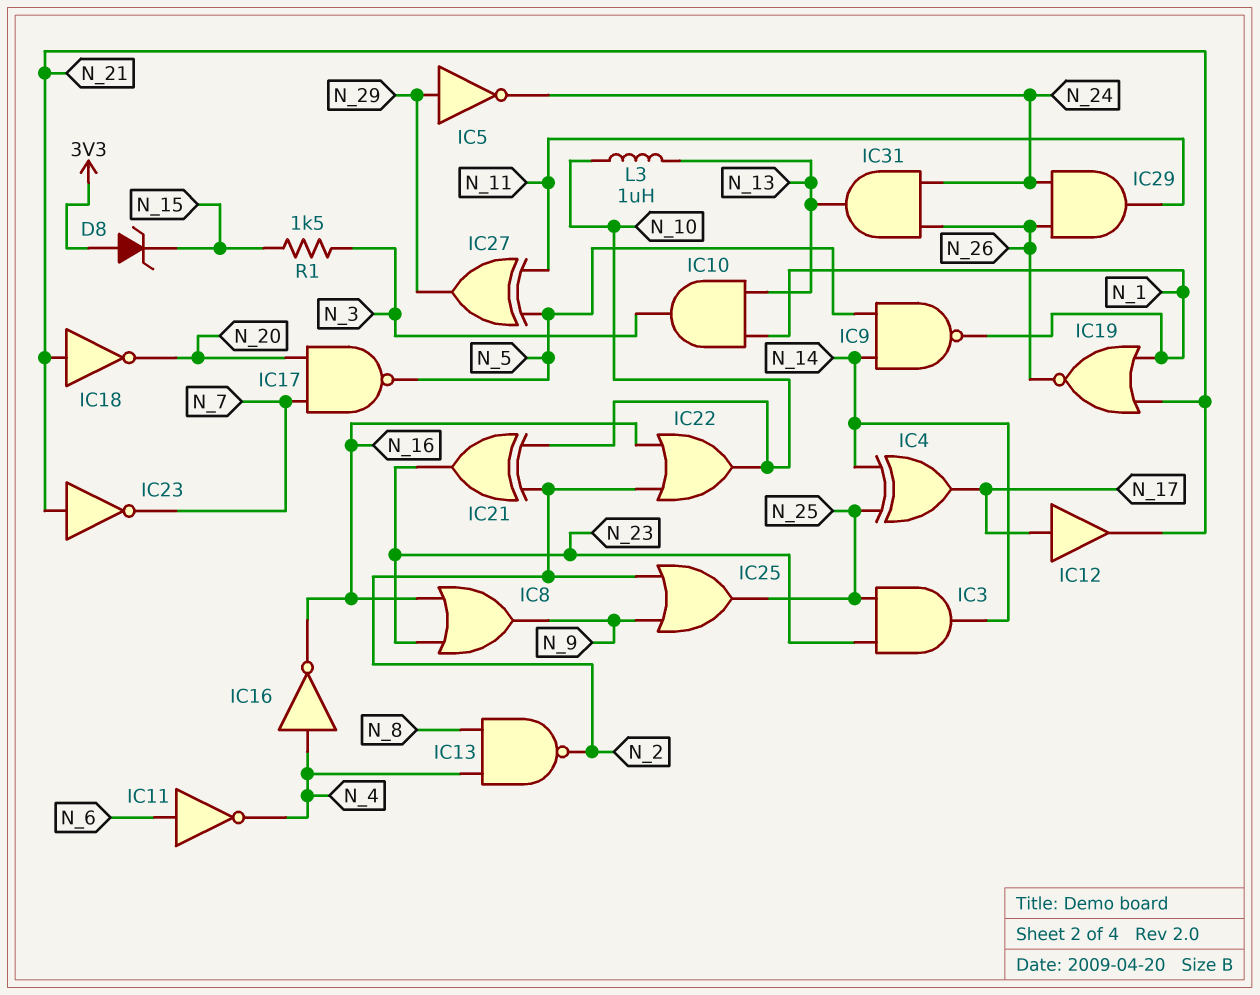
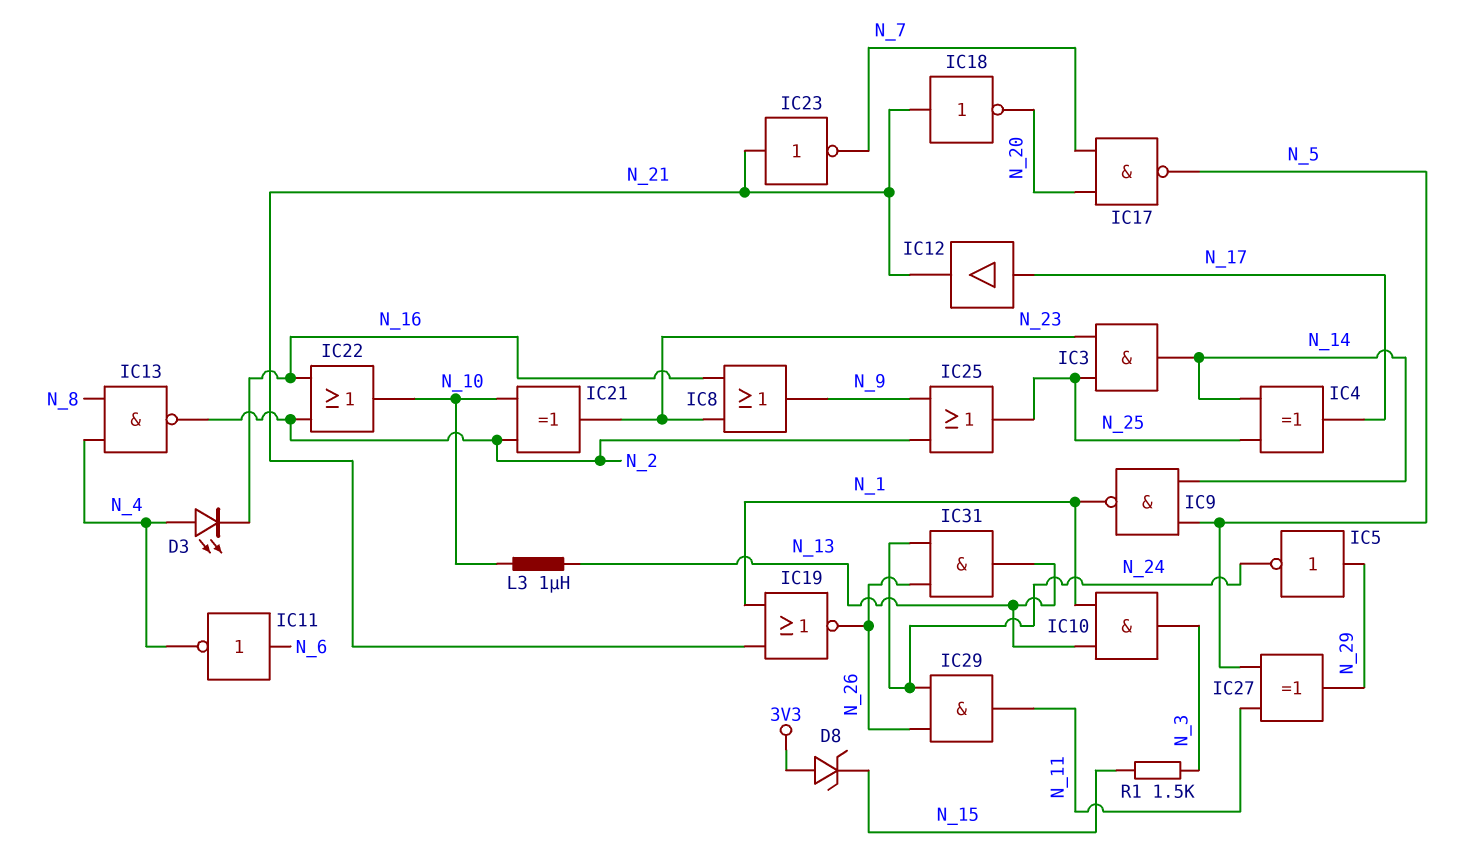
D3: none -> LED (A N_4, K N_16)
IC16: NOT (in N_4, out N_16) -> none

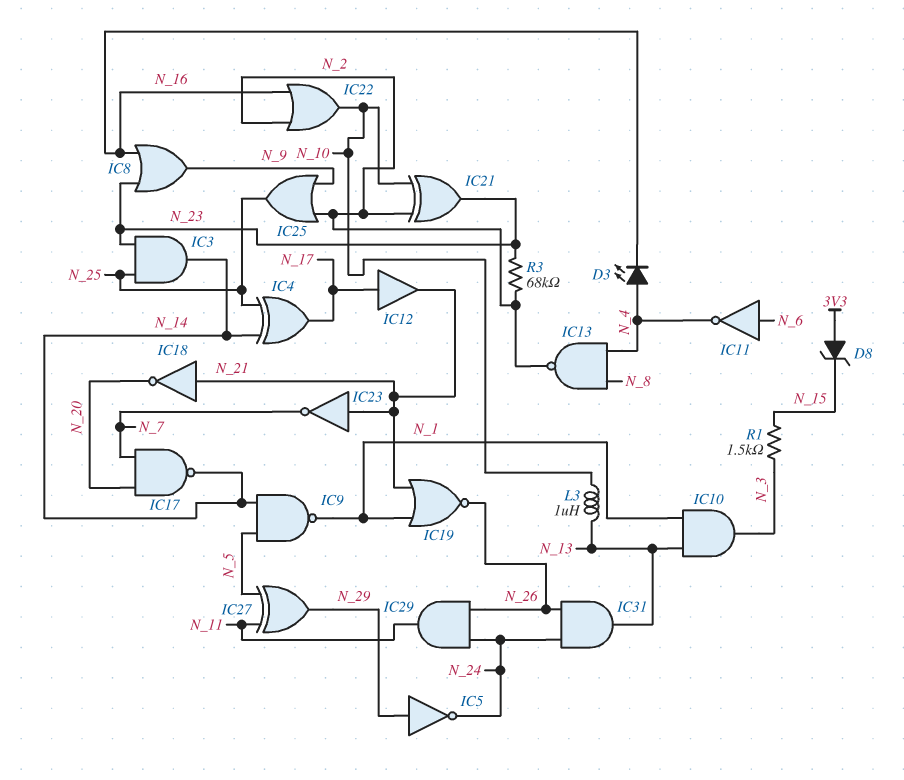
IC17: NAND (in N_7, in N_20, out N_5) -> NAND (in N_7, in N_20, out N_14)
R3: none -> 68k (N_2, N_23)

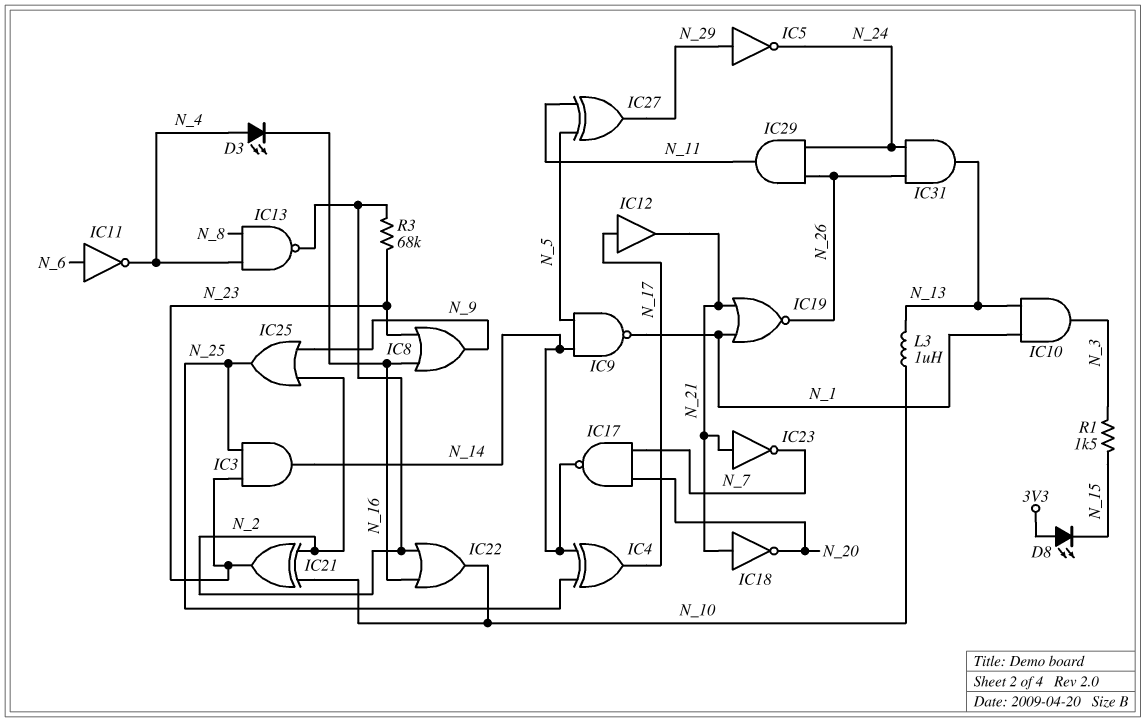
D8: zener (A 3V3, K N_15) -> LED (A 3V3, K N_15)

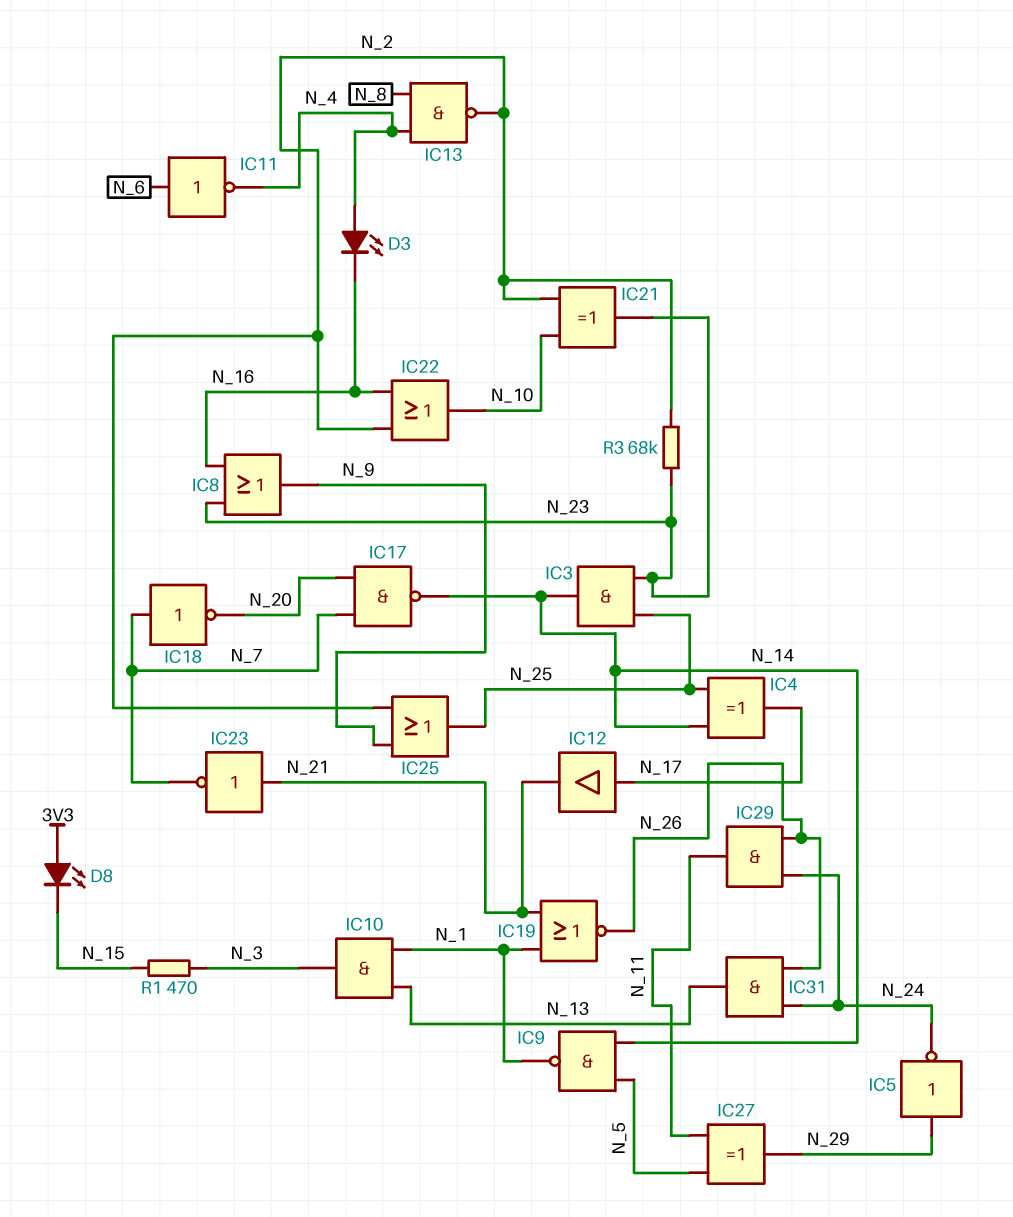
IC18: NOT (in N_21, out N_20) -> NOT (in N_7, out N_20)
L3: 1uH (N_10, N_13) -> none
R1: 1.5k (N_3, N_15) -> 470 (N_3, N_15)

